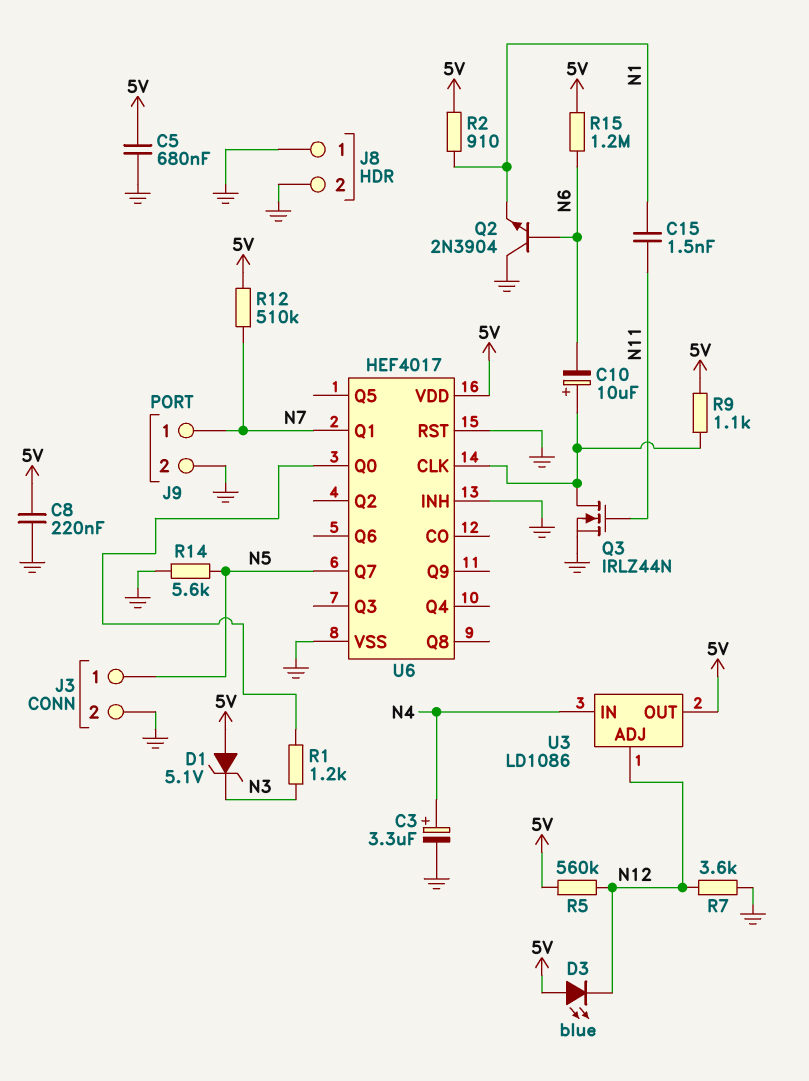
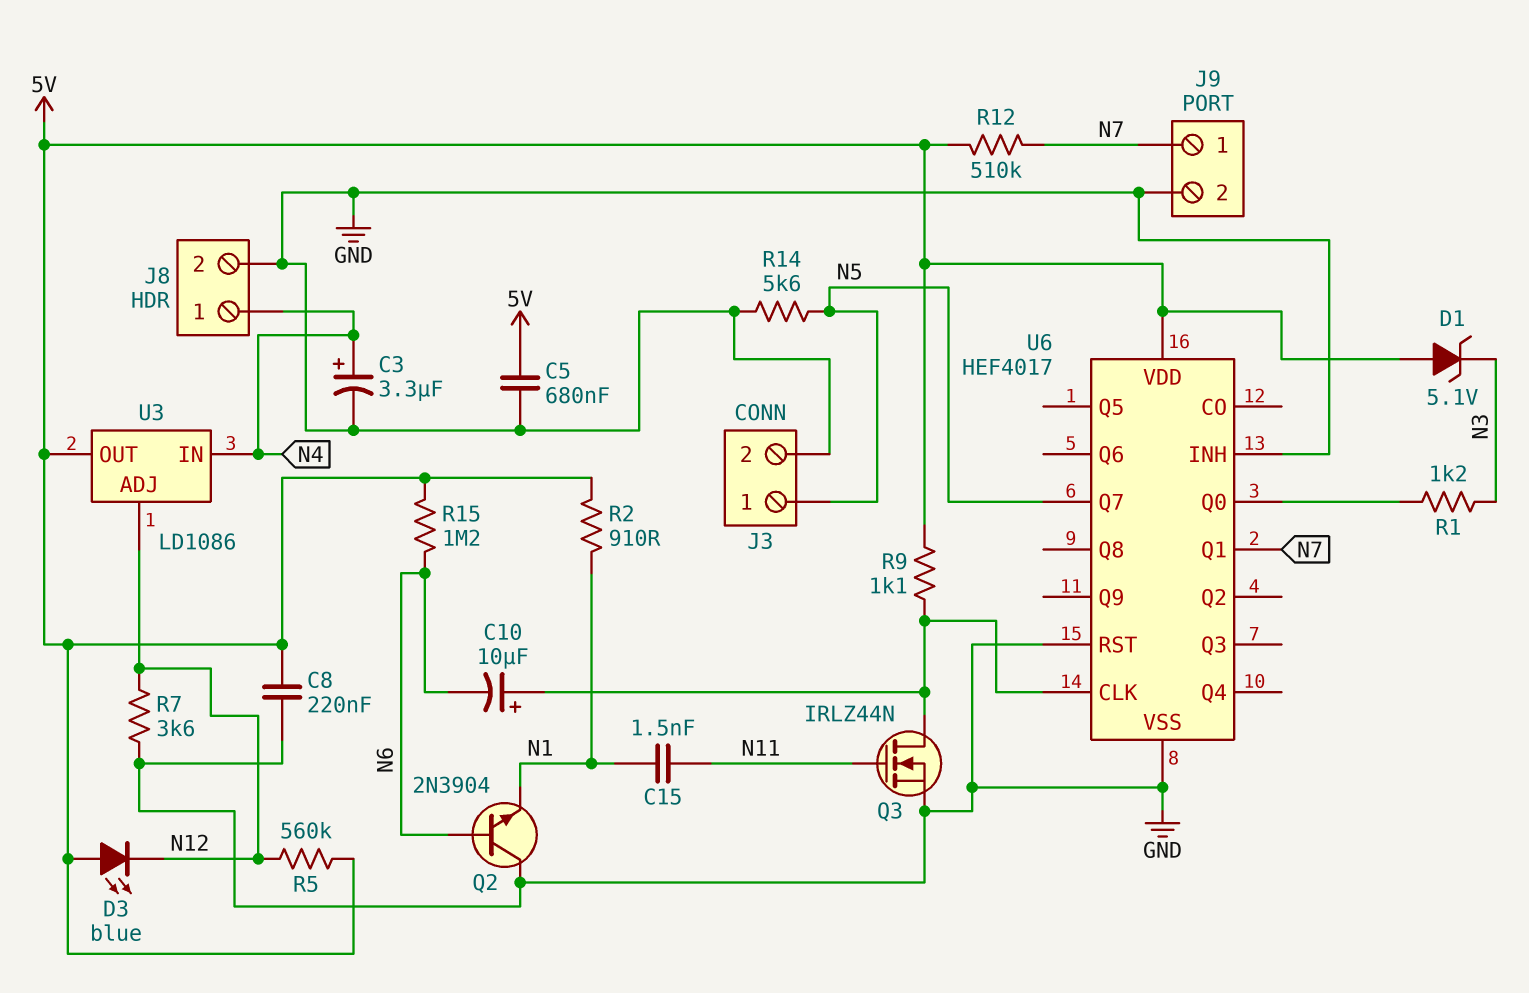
J8 pin 1: GND -> N4

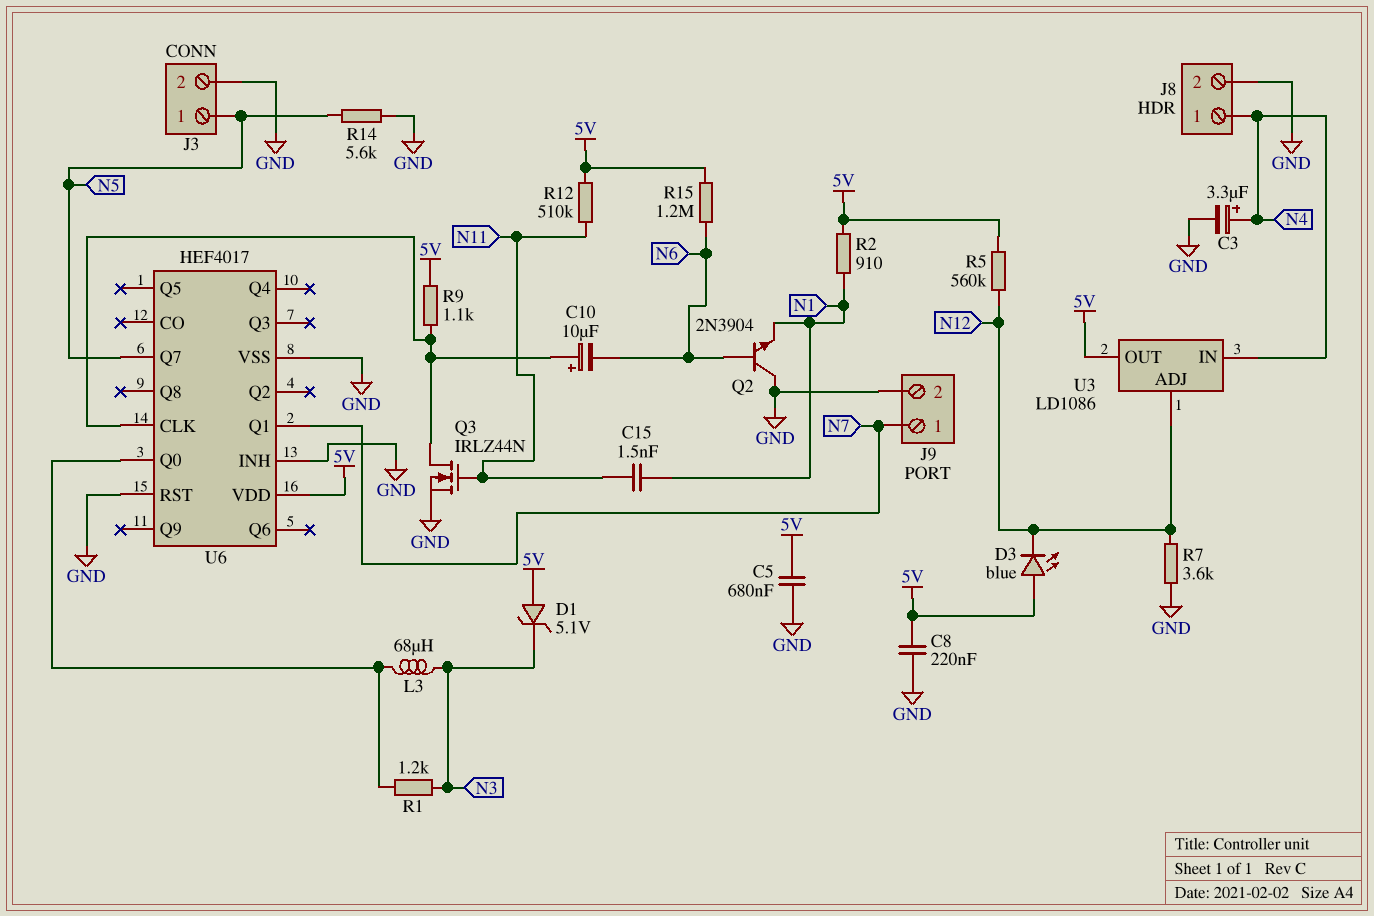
L3: none -> 68uH (N3, U6/Q0)
R12: 510k (5V, N7) -> 510k (5V, N11)

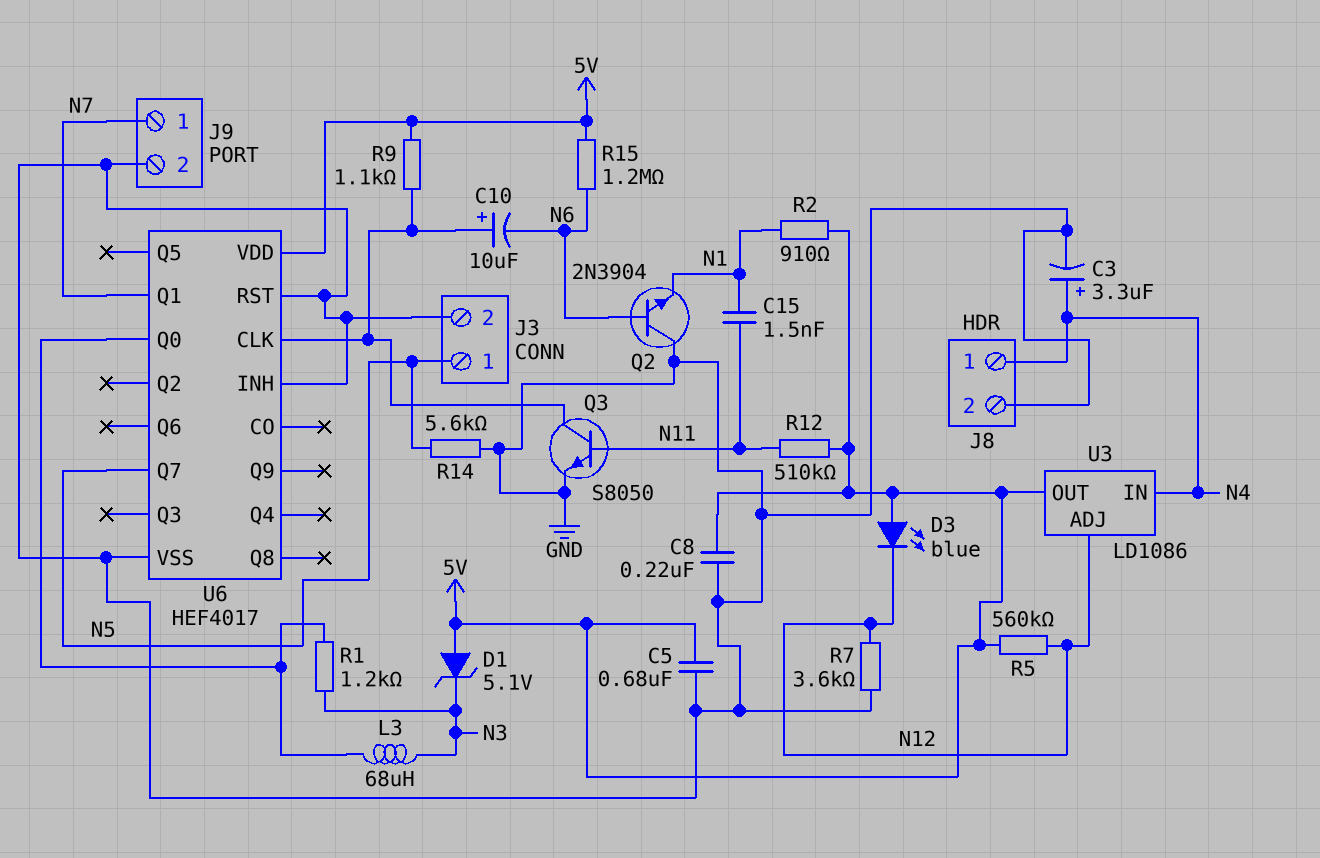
Q3: NMOS IRLZ44N (G N11, D U6/CLK, S GND) -> NPN S8050 (B N11, C U6/CLK, E GND)

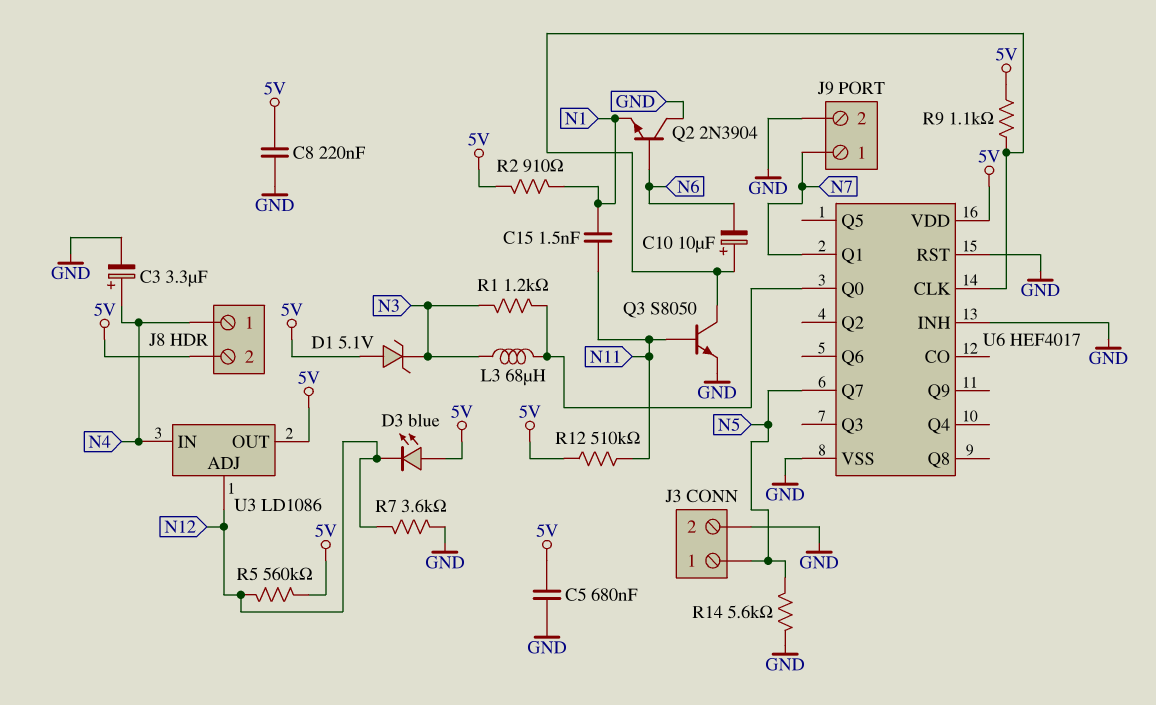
J8 pin 2: GND -> 5V
R15: 1.2M (5V, N6) -> none

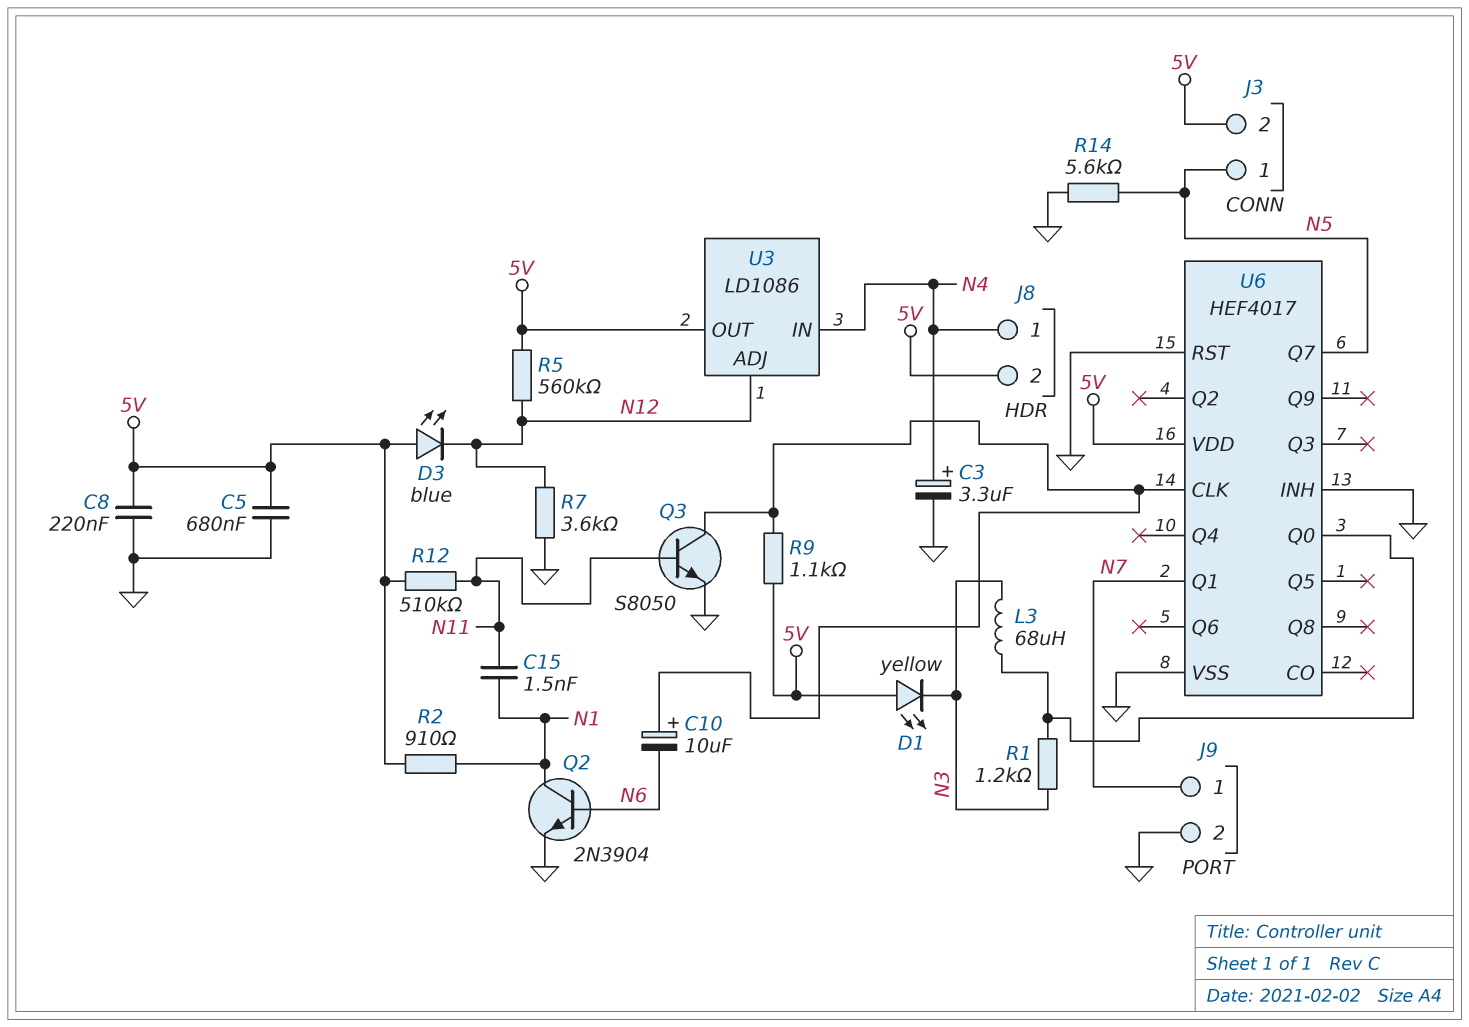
D1: zener 5.1V (A 5V, K N3) -> LED yellow (A 5V, K N3)
J3 pin 2: GND -> 5V
Q2: NPN 2N3904 (B N6, C GND, E N1) -> NPN 2N3904 (B N6, C N1, E GND)

